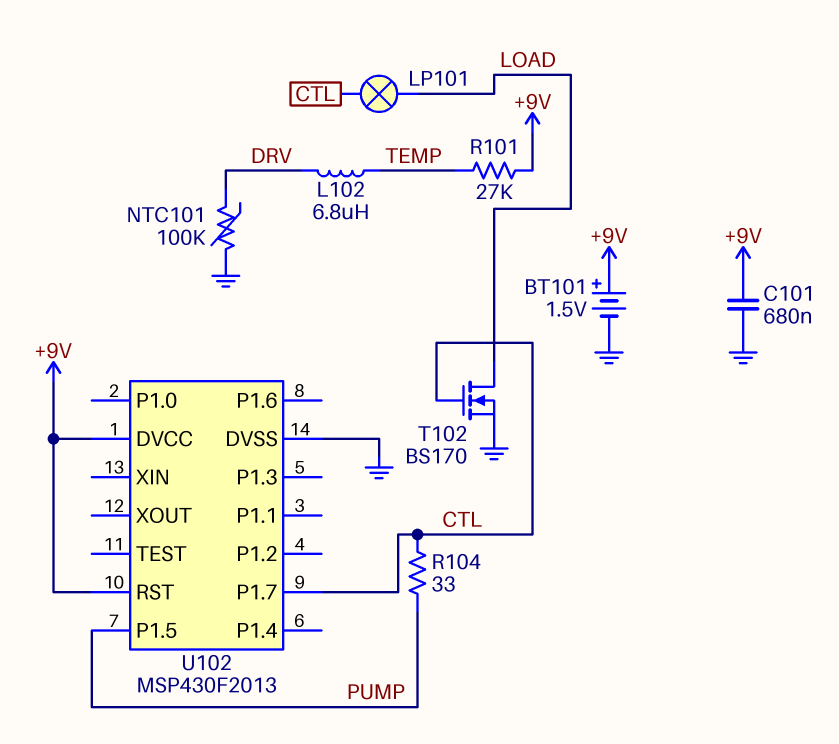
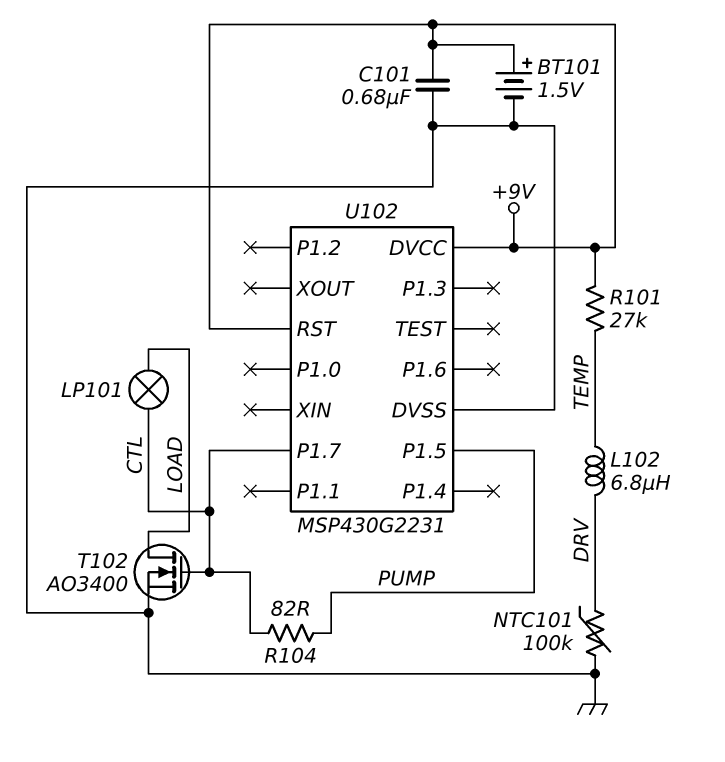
R104: 33 (CTL, PUMP) -> 82 (CTL, PUMP)
T102: NMOS BS170 (G CTL, D LOAD, S GND) -> NMOS AO3400 (G CTL, D LOAD, S GND)
U102: MSP430F2013 -> MSP430G2231

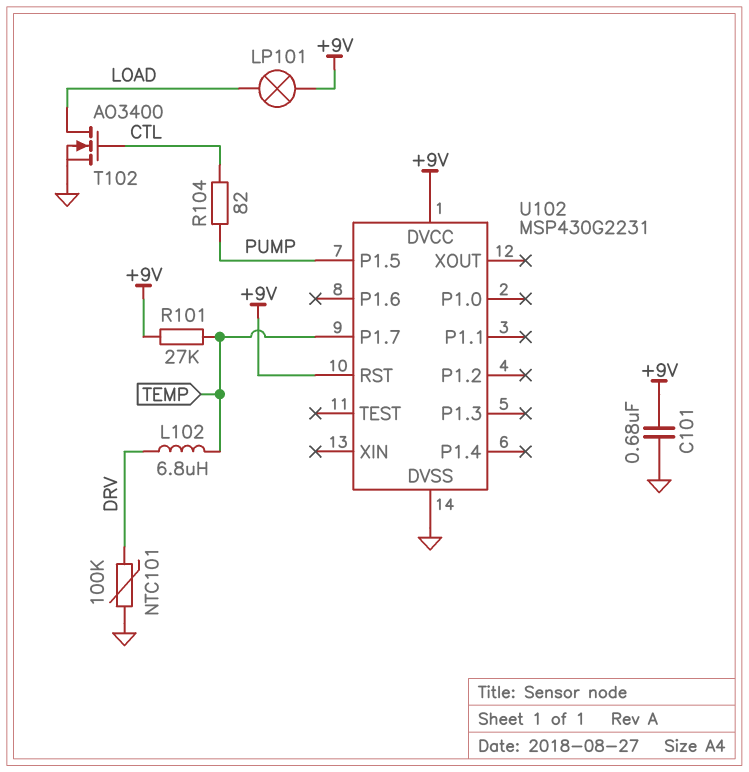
BT101: 1.5V (plus +9V, minus GND) -> none
LP101: lamp (CTL, LOAD) -> lamp (+9V, LOAD)
U102 pin P1.7: CTL -> TEMP

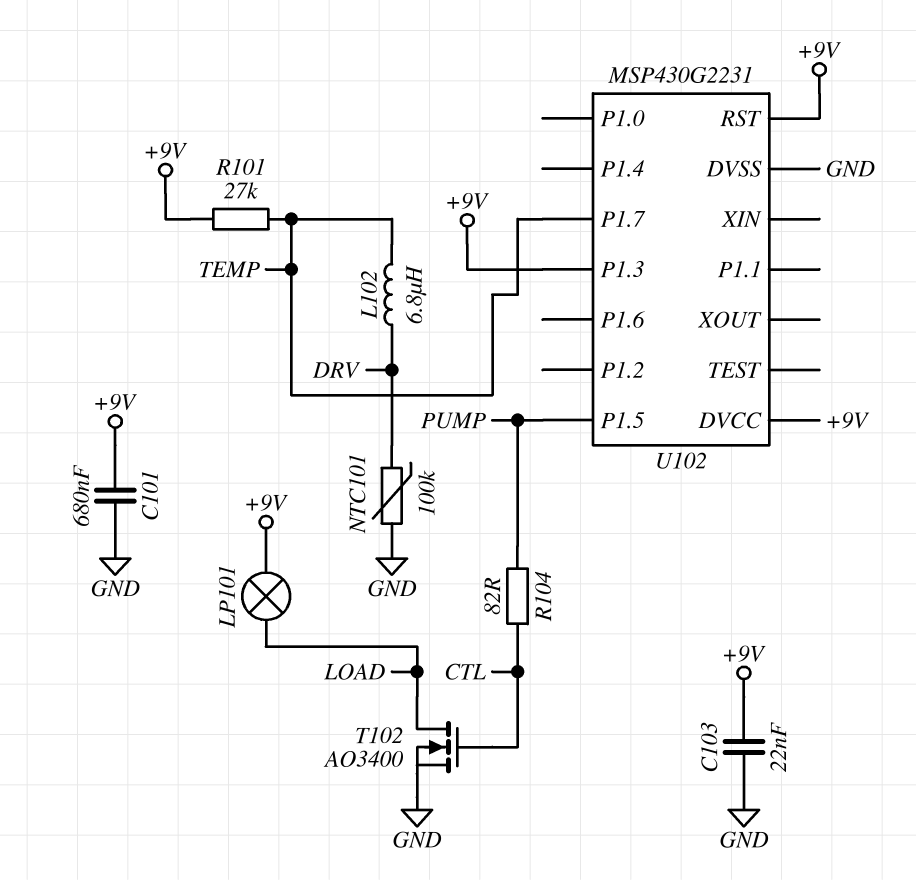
C103: none -> 22nF (+9V, GND)
U102 pin P1.3: none -> +9V

